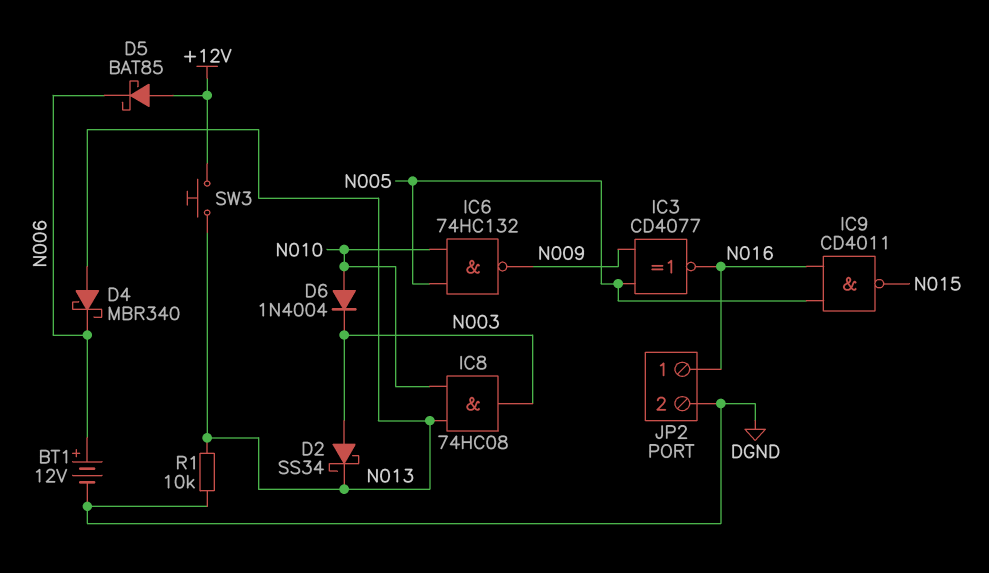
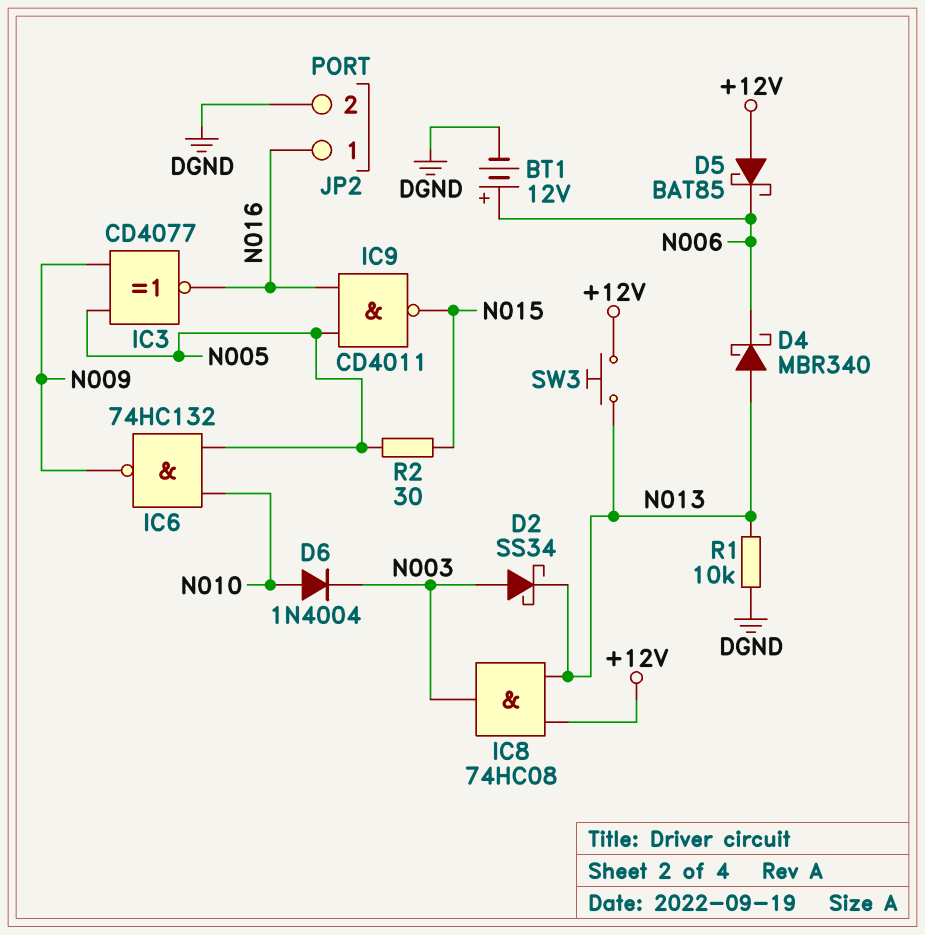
IC8: AND 74HC08 (in N010, in N013, out N003) -> AND 74HC08 (in +12V, in N013, out N003)
R2: none -> 30 (N005, N015)

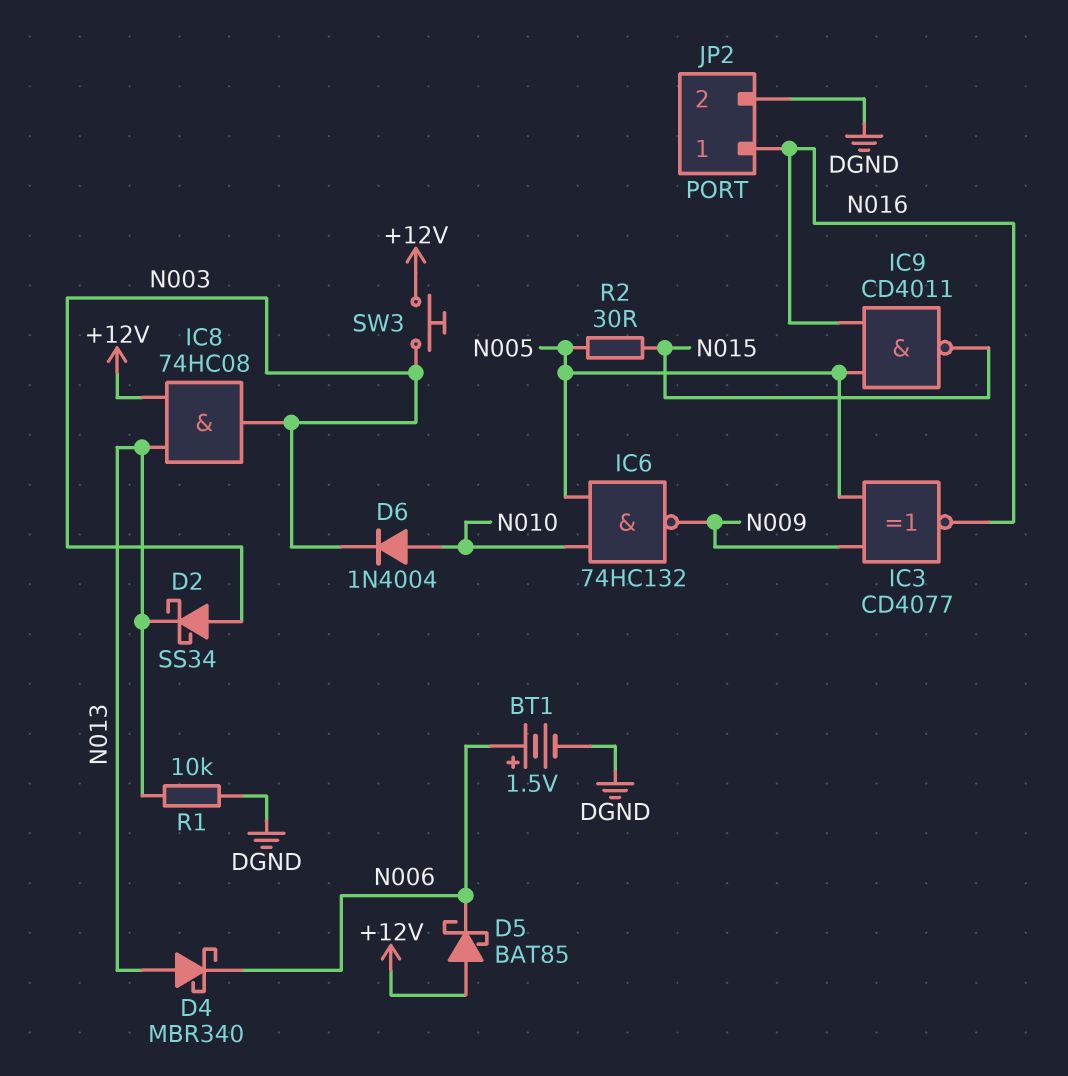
BT1: 12V (plus N006, minus DGND) -> 1.5V (plus N006, minus DGND)
SW3: button (+12V, N013) -> button (+12V, N003)

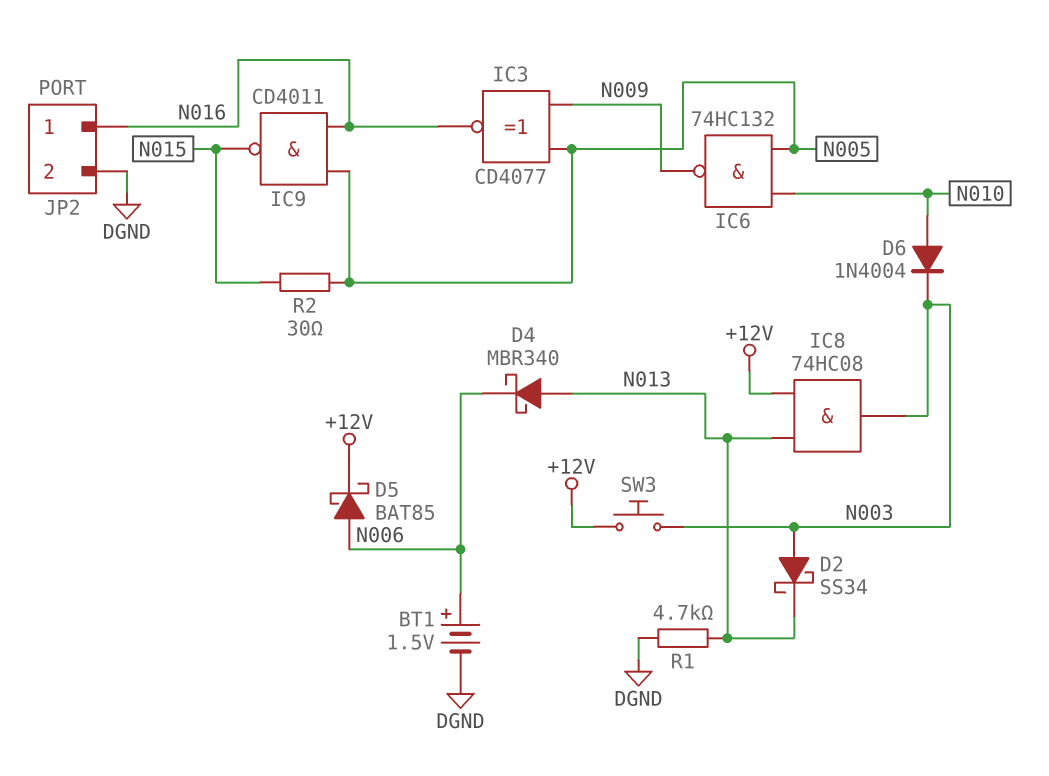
D5: schottky BAT85 (A +12V, K N006) -> schottky BAT85 (A N006, K +12V)
R1: 10k (DGND, N013) -> 4.7k (DGND, N013)

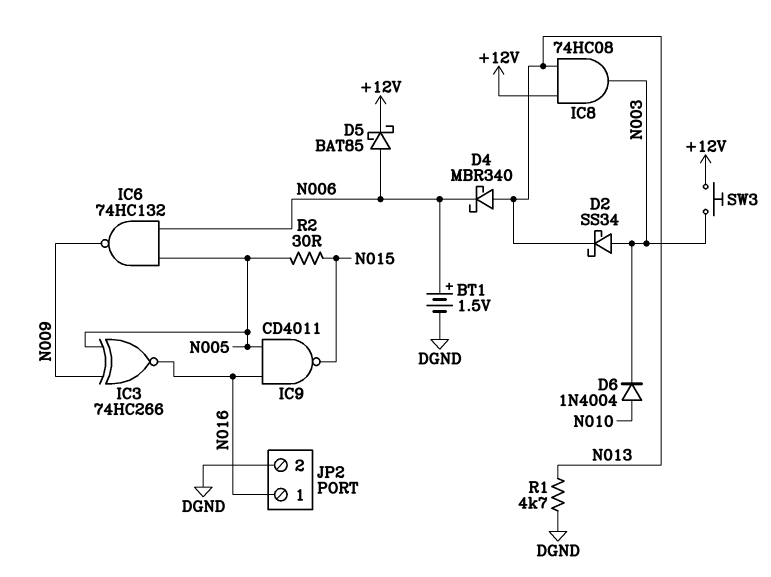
IC3: XNOR CD4077 (in N005, in N009, out N016) -> XNOR 74HC266 (in N005, in N009, out N016)
IC6: NAND 74HC132 (in N005, in N010, out N009) -> NAND 74HC132 (in N005, in N006, out N009)

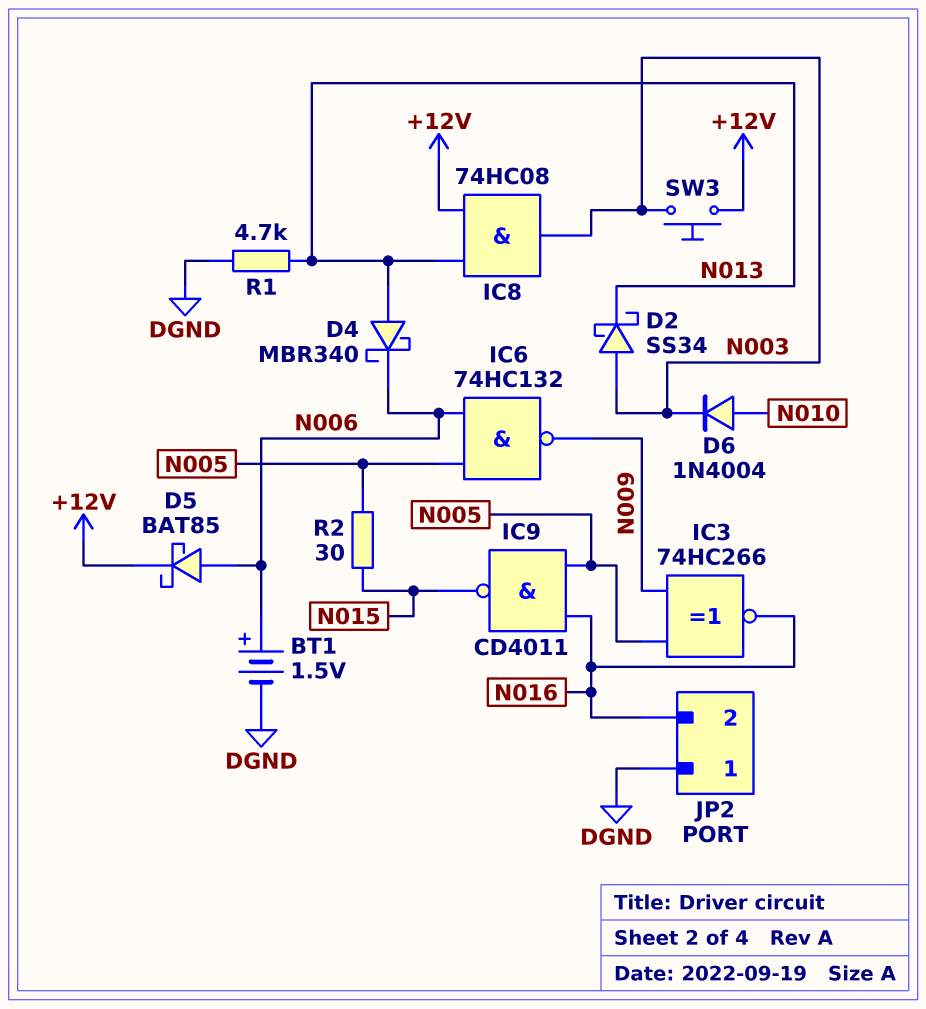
JP2 pin 1: N016 -> DGND
JP2 pin 2: DGND -> N016

